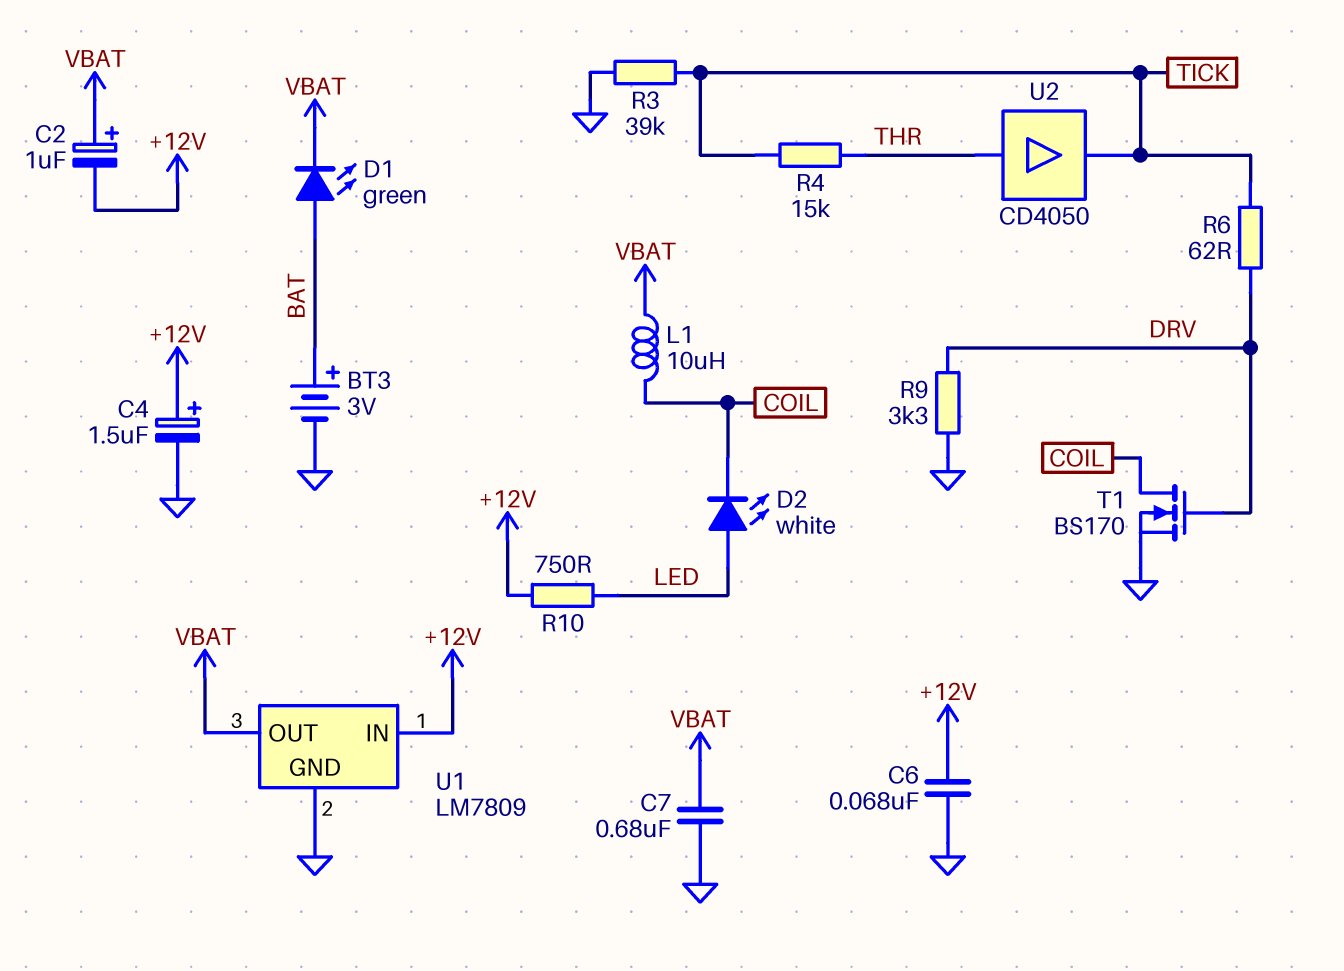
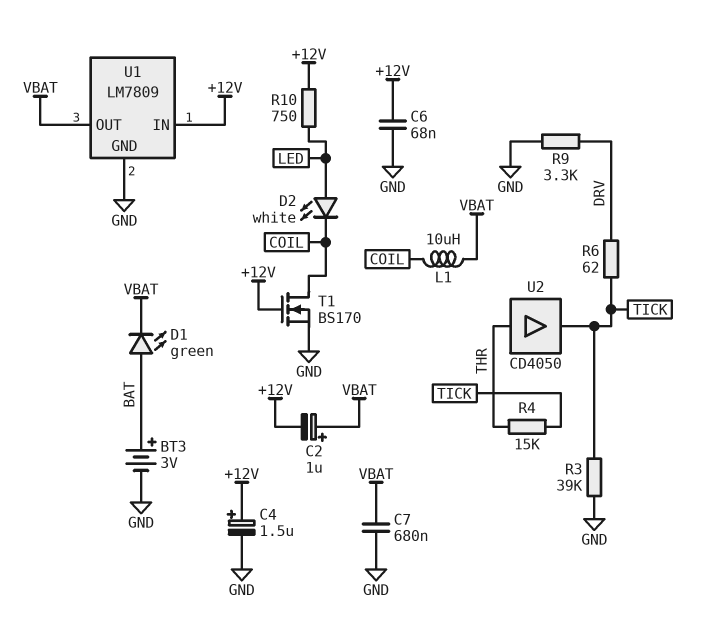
T1: NMOS BS170 (G DRV, D COIL, S GND) -> NMOS BS170 (G +12V, D COIL, S GND)

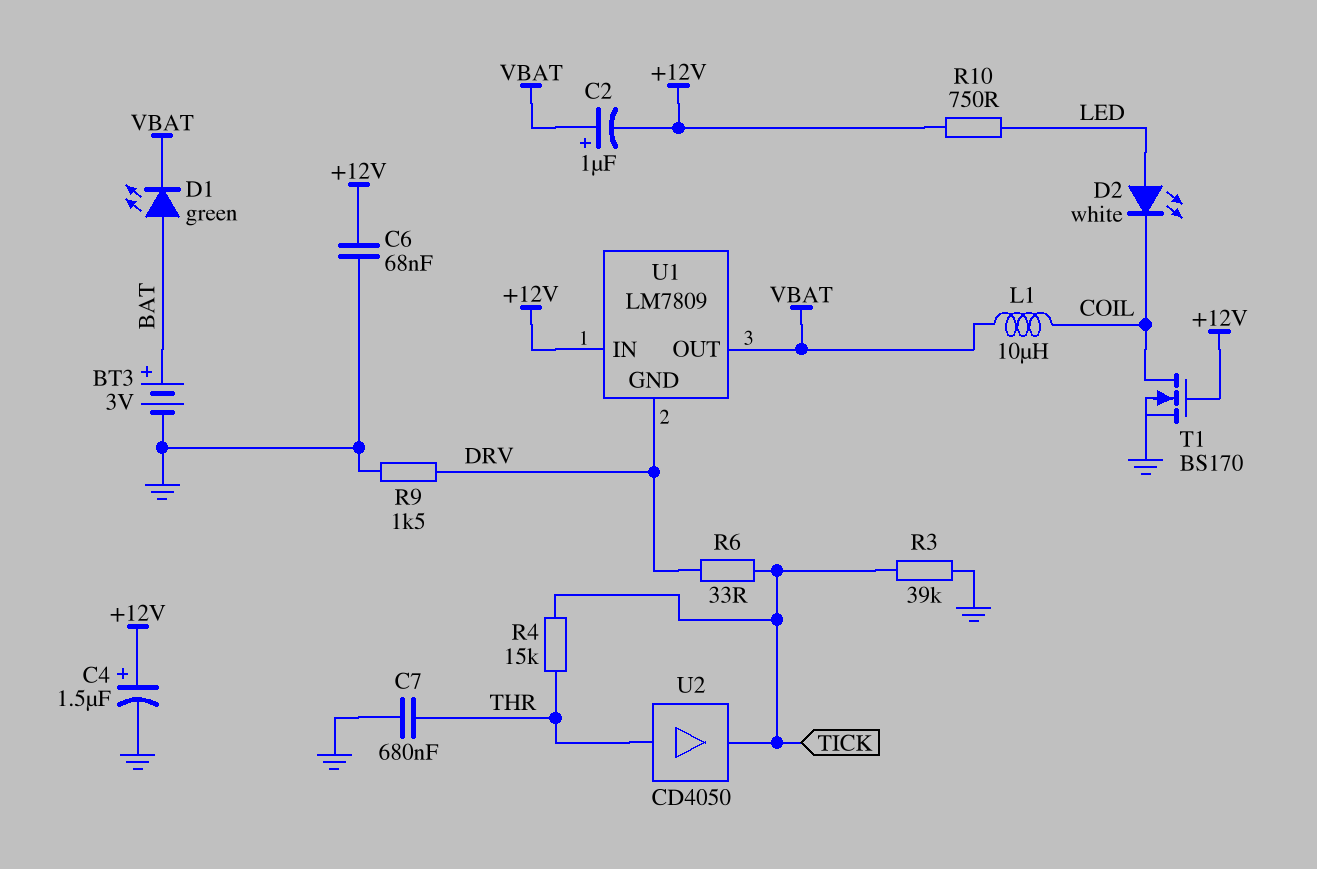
C7: 680nF (GND, VBAT) -> 680nF (GND, THR)
R6: 62 (DRV, TICK) -> 33 (DRV, TICK)
R9: 3.3k (DRV, GND) -> 1.5k (DRV, GND)
U1 pin GND: GND -> DRV

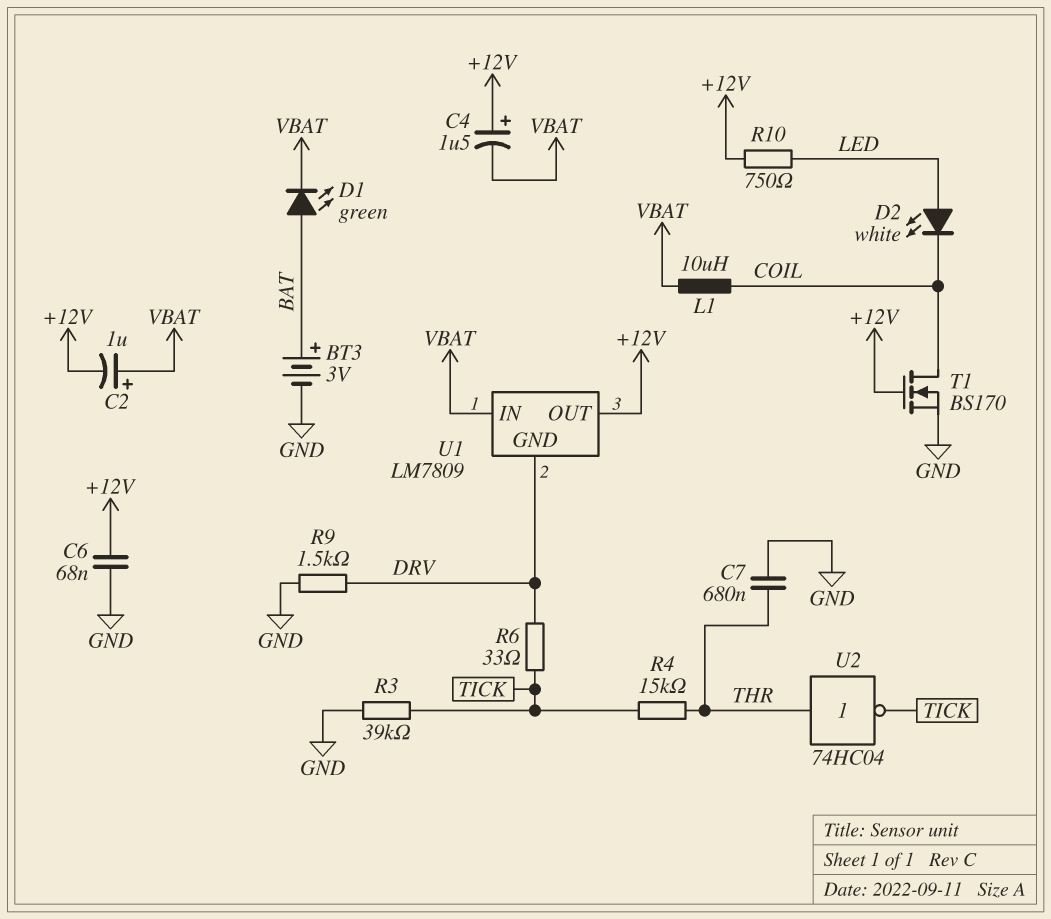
C4: 1.5uF (plus +12V, minus GND) -> 1.5uF (plus +12V, minus VBAT)
U1 pin IN: +12V -> VBAT
U1 pin OUT: VBAT -> +12V
U2: buffer CD4050 (in THR, out TICK) -> NOT 74HC04 (in THR, out TICK)

